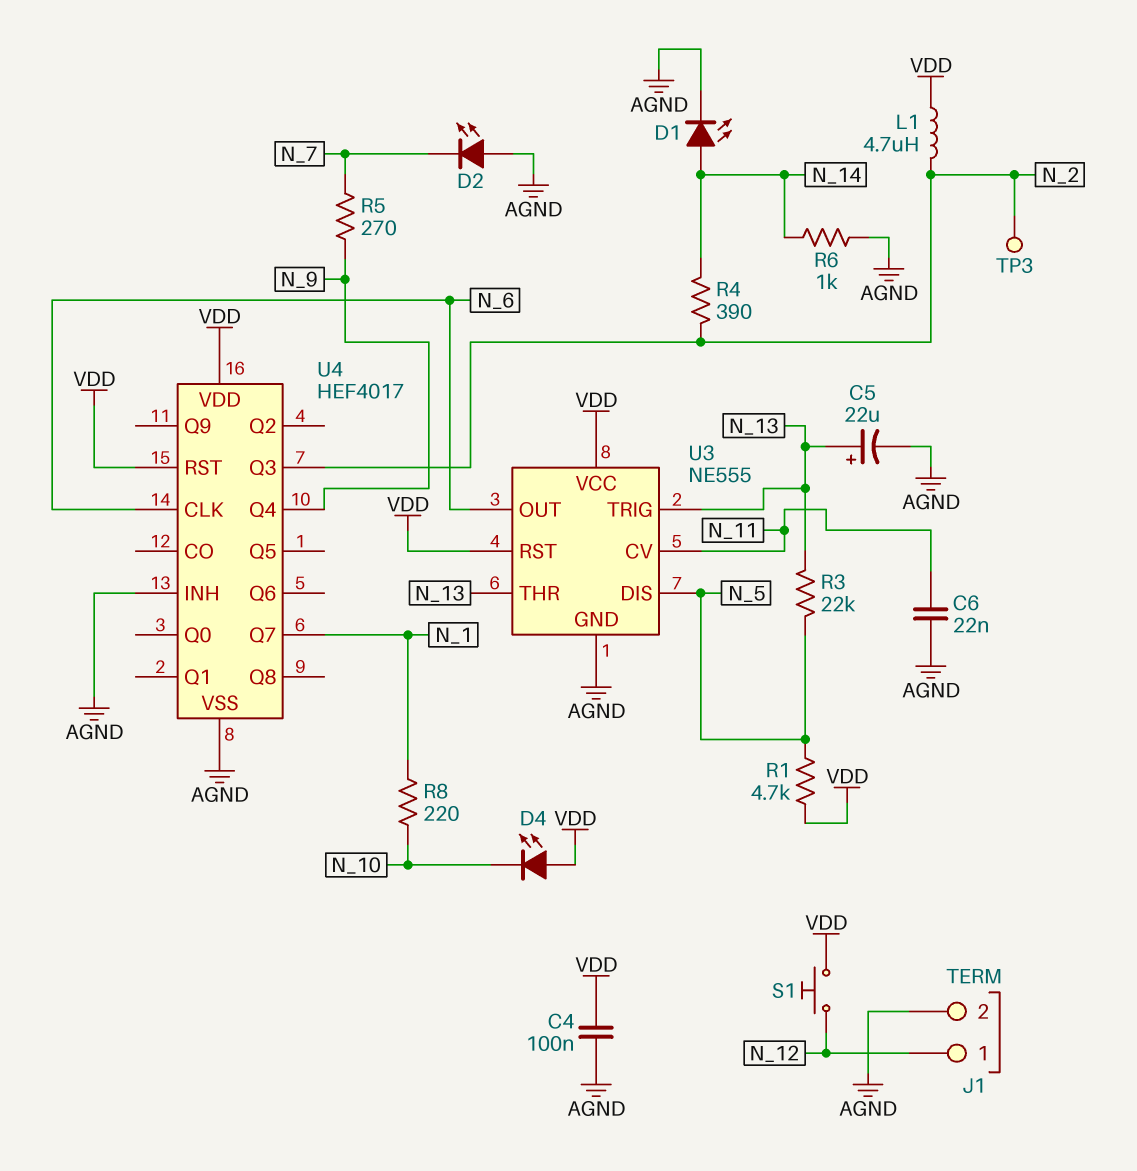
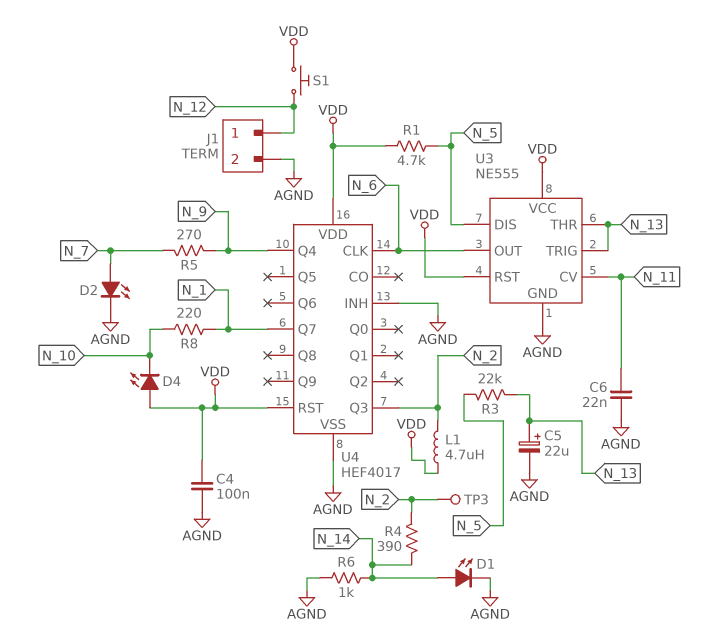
D2: LED (A AGND, K N_7) -> LED (A N_7, K AGND)

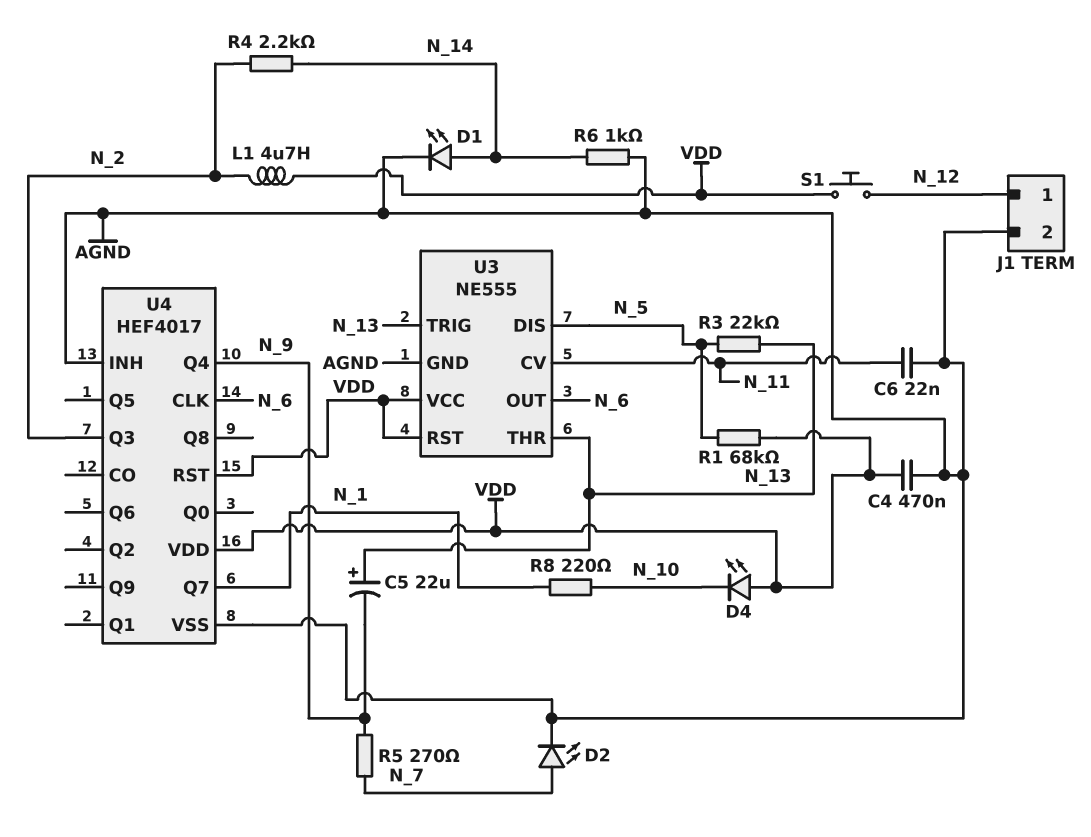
C4: 100nF (AGND, VDD) -> 470nF (AGND, VDD)
C5: 22uF (plus N_13, minus AGND) -> 22uF (plus N_13, minus N_9)
R1: 4.7k (N_5, VDD) -> 68k (N_5, VDD)
R4: 390 (N_2, N_14) -> 2.2k (N_2, N_14)
TP3: test point (N_2) -> none

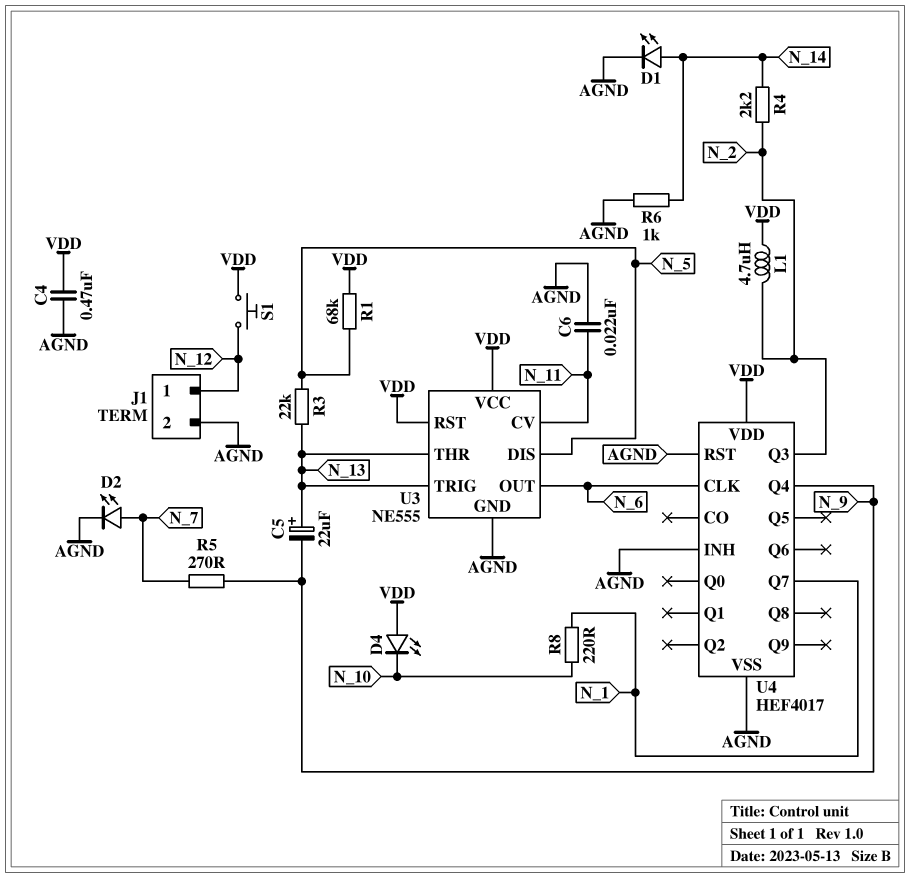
U4 pin RST: VDD -> AGND

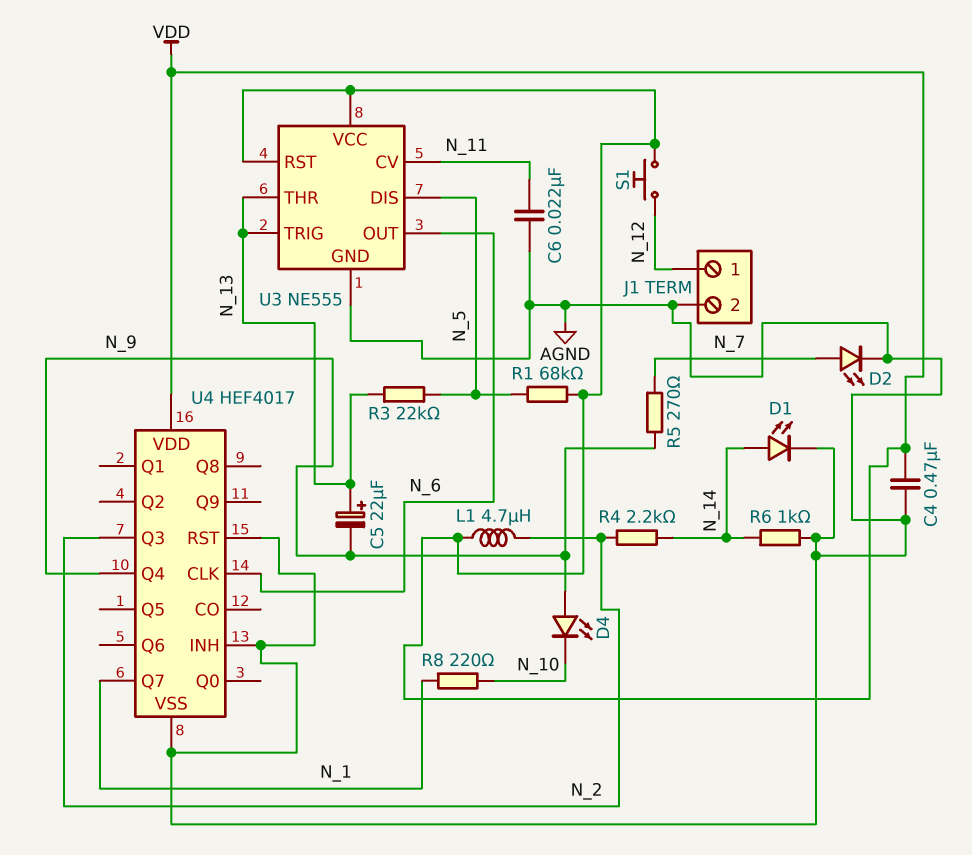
D4: LED (A VDD, K N_10) -> LED (A N_9, K N_10)

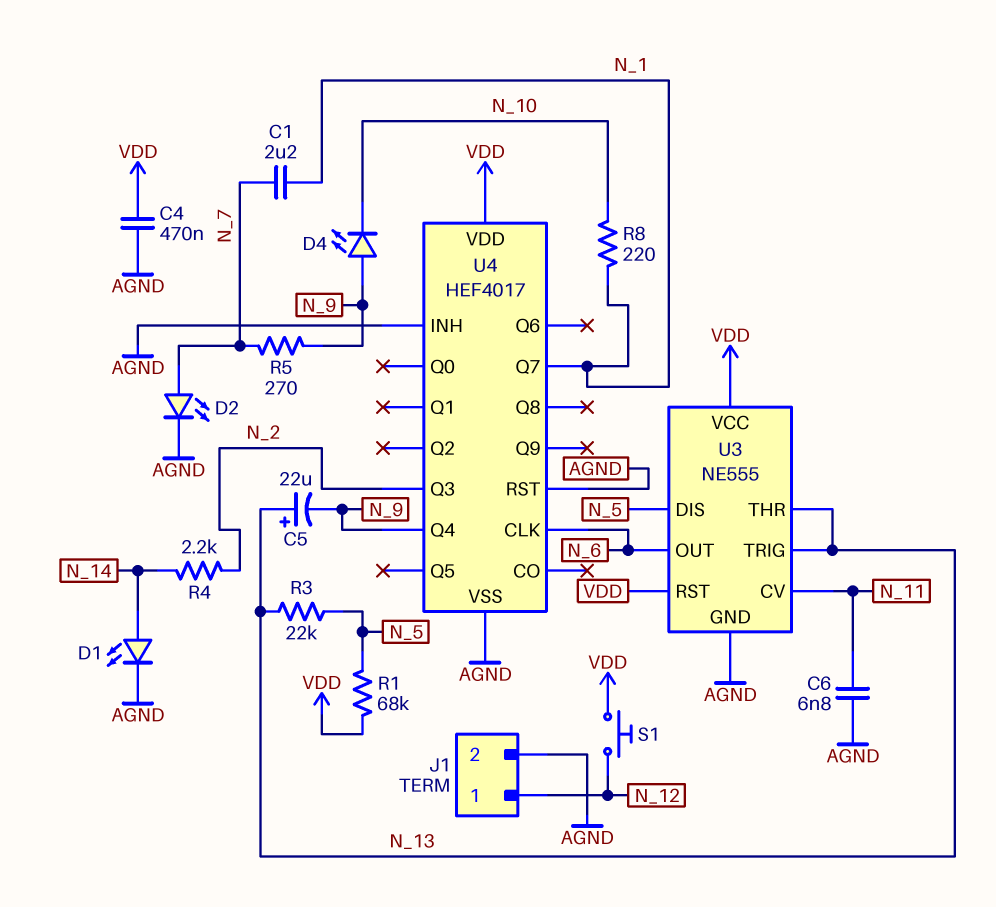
C1: none -> 2.2uF (N_1, N_7)
C6: 22nF (AGND, N_11) -> 6.8nF (AGND, N_11)
L1: 4.7uH (N_2, VDD) -> none
R6: 1k (AGND, N_14) -> none

